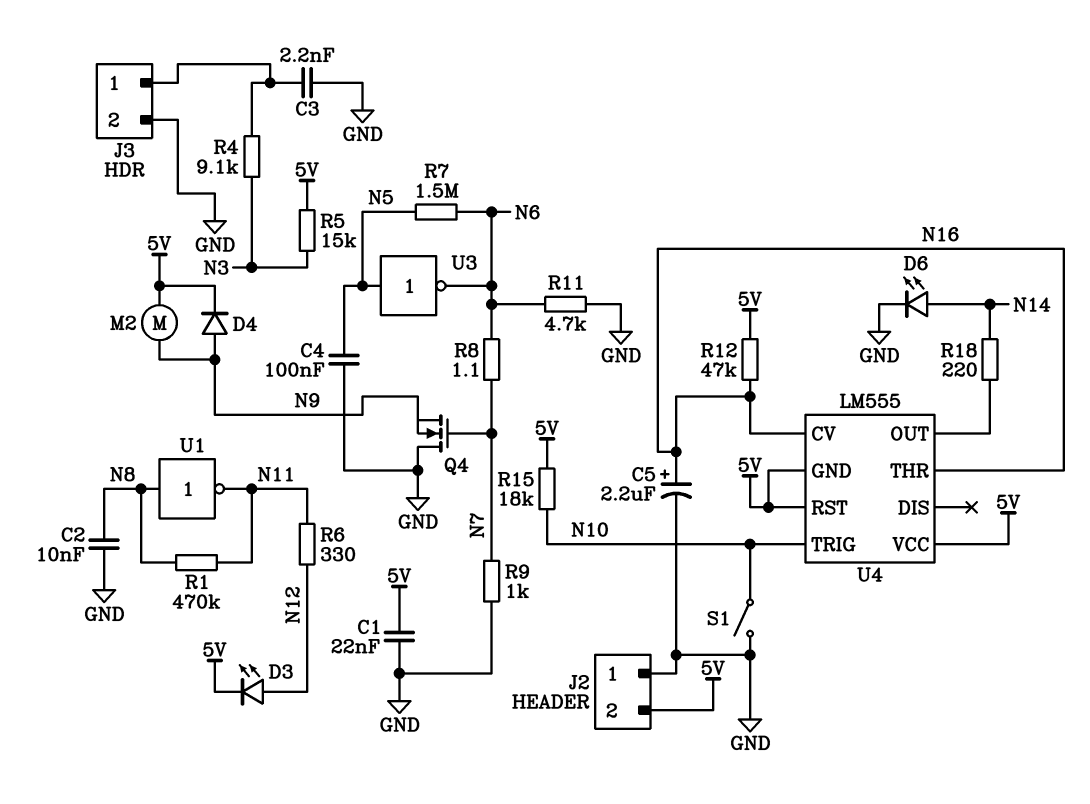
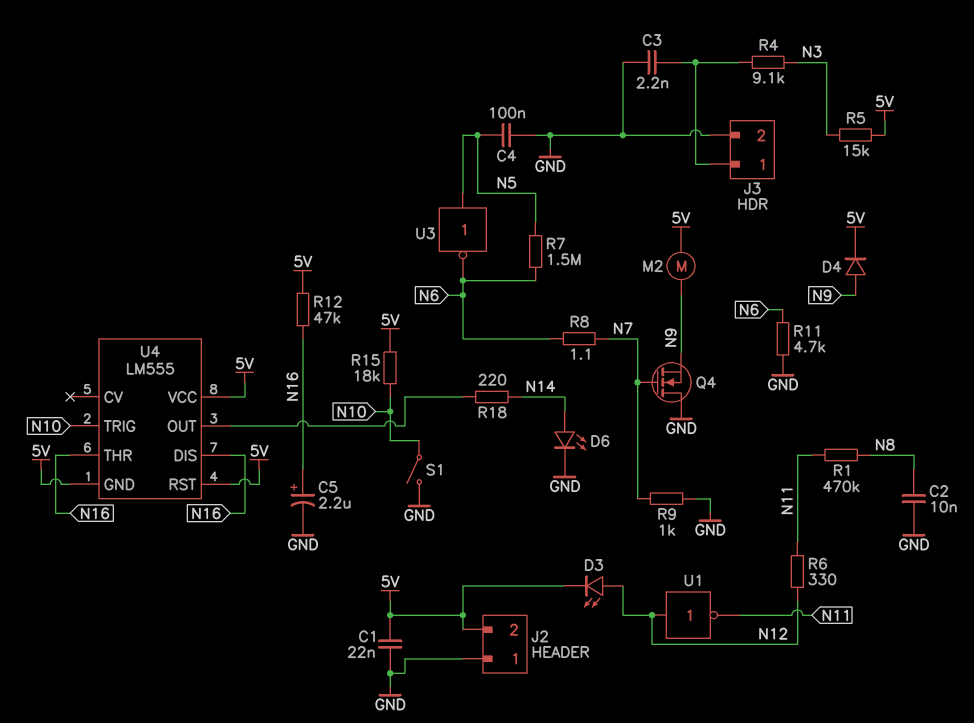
U1: NOT (in N8, out N11) -> NOT (in N12, out N11)
U4 pin CV: N16 -> none
U4 pin DIS: none -> N16

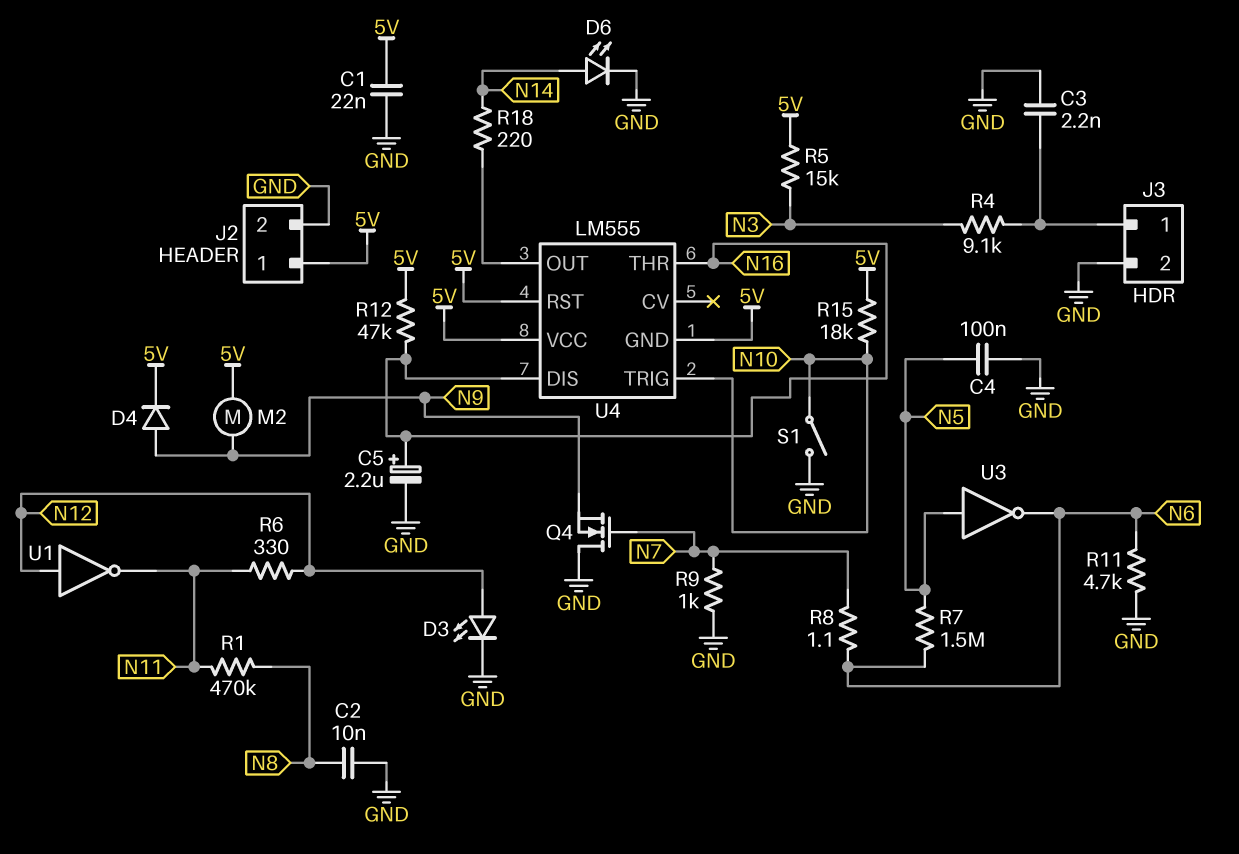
D3: LED (A N12, K 5V) -> LED (A N12, K GND)
J2 pin 1: GND -> 5V
J2 pin 2: 5V -> GND

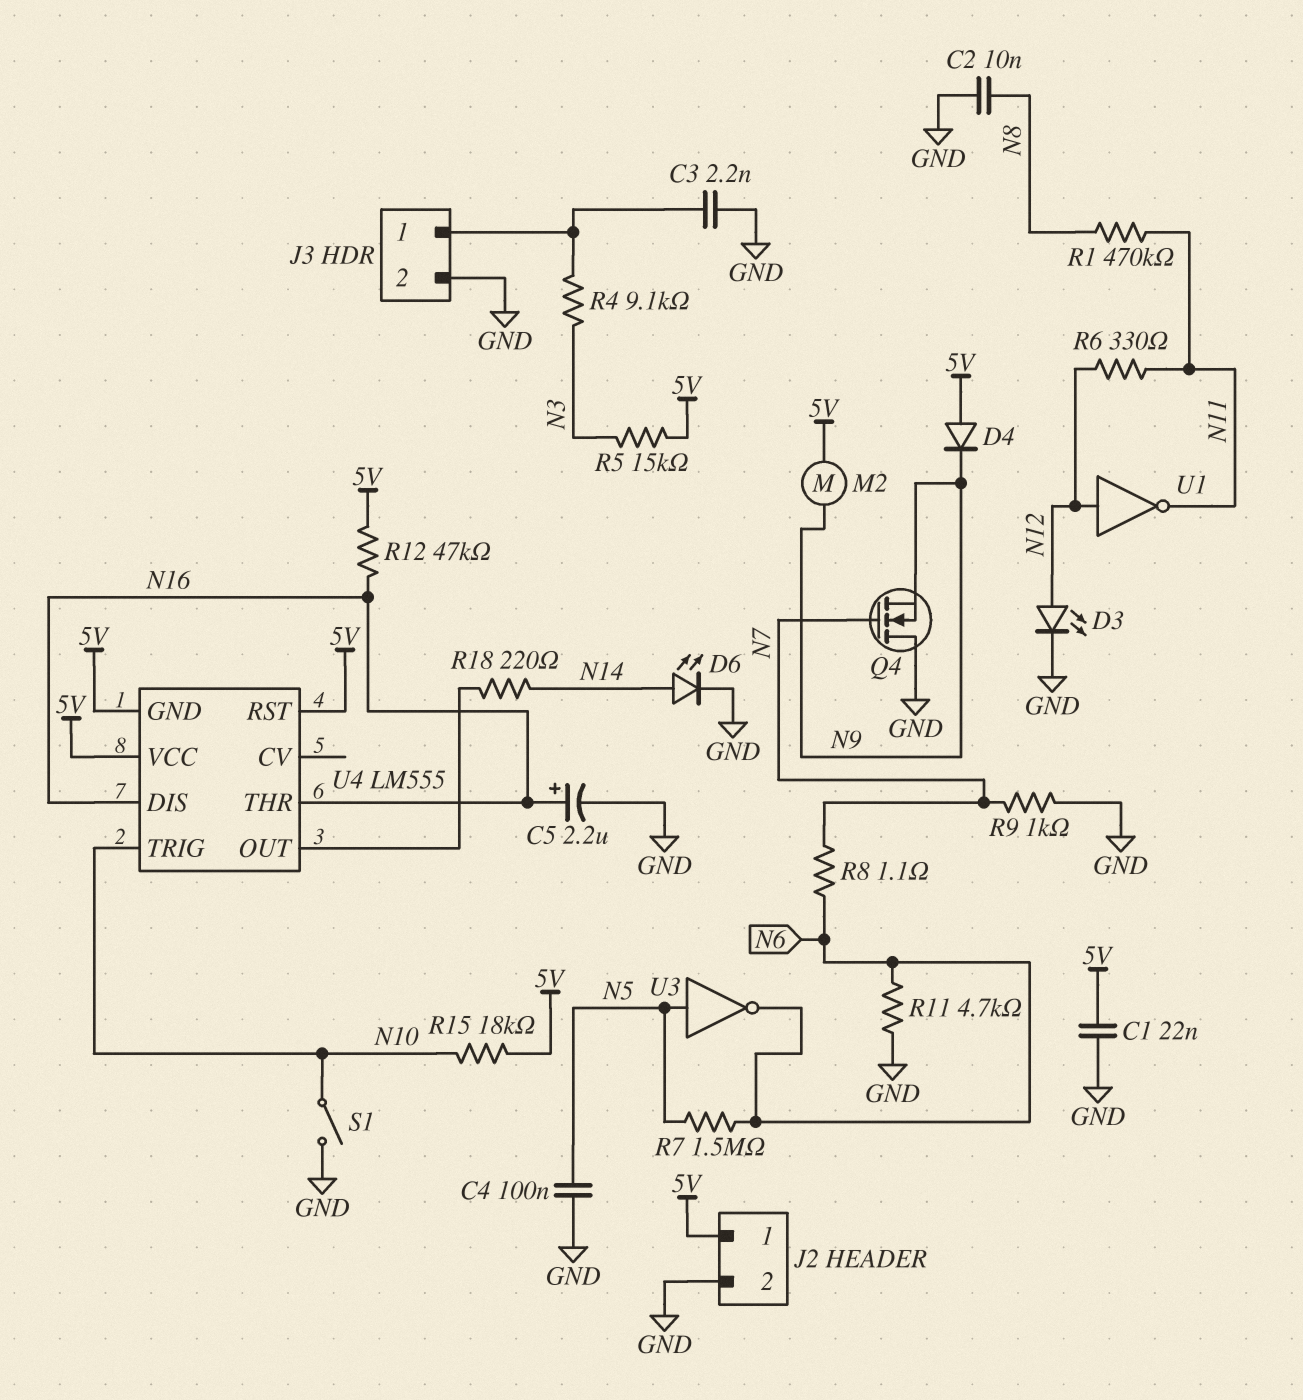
D4: diode (A N9, K 5V) -> diode (A 5V, K N9)

